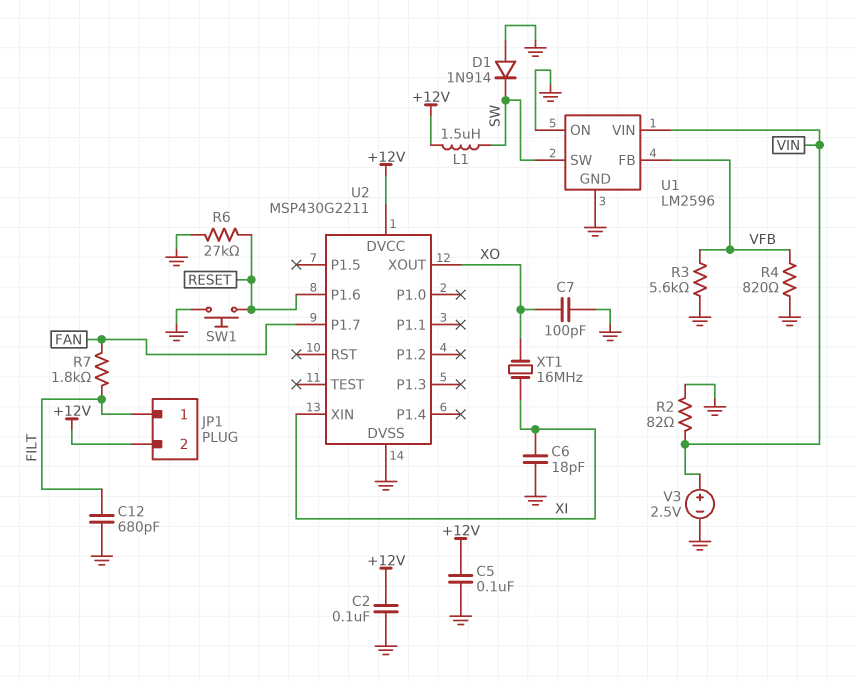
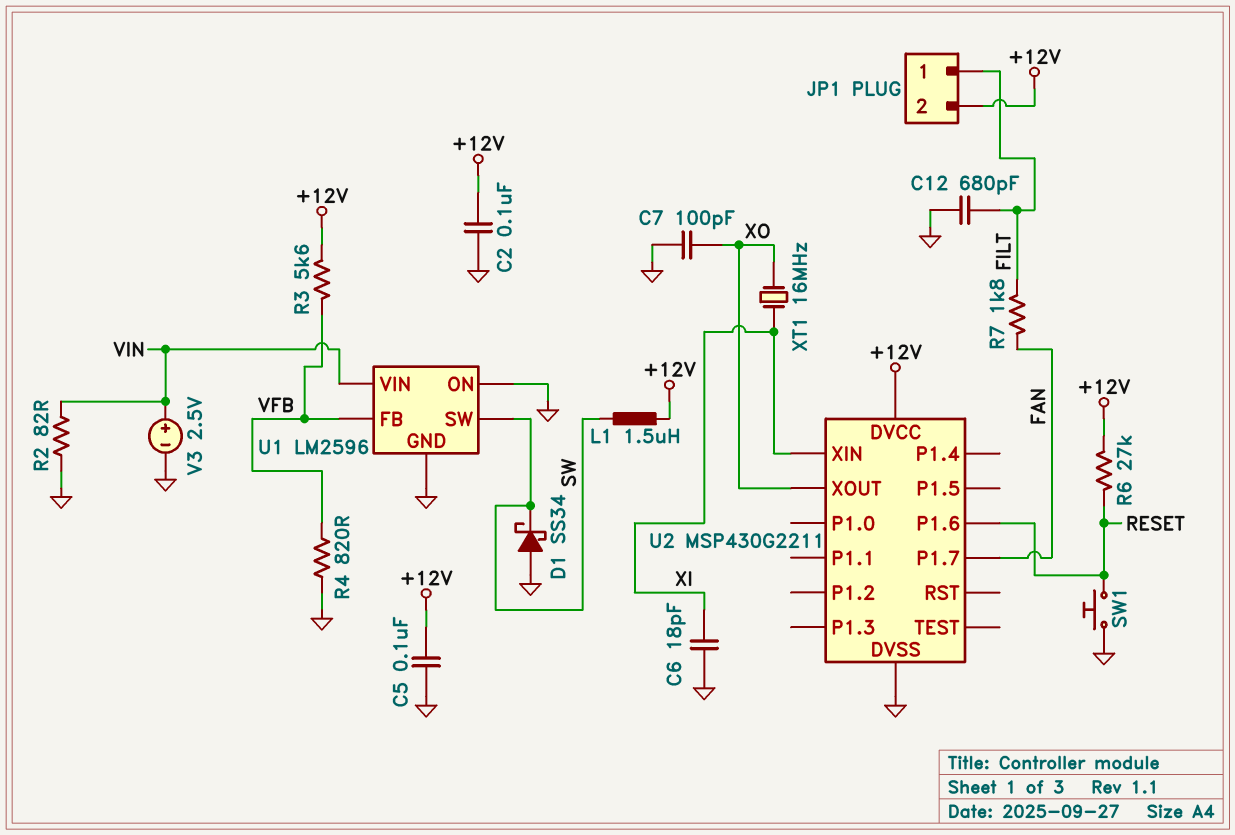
D1: diode 1N914 (A GND, K SW) -> schottky SS34 (A GND, K SW)
R3: 5.6k (GND, VFB) -> 5.6k (+12V, VFB)
R6: 27k (GND, RESET) -> 27k (+12V, RESET)

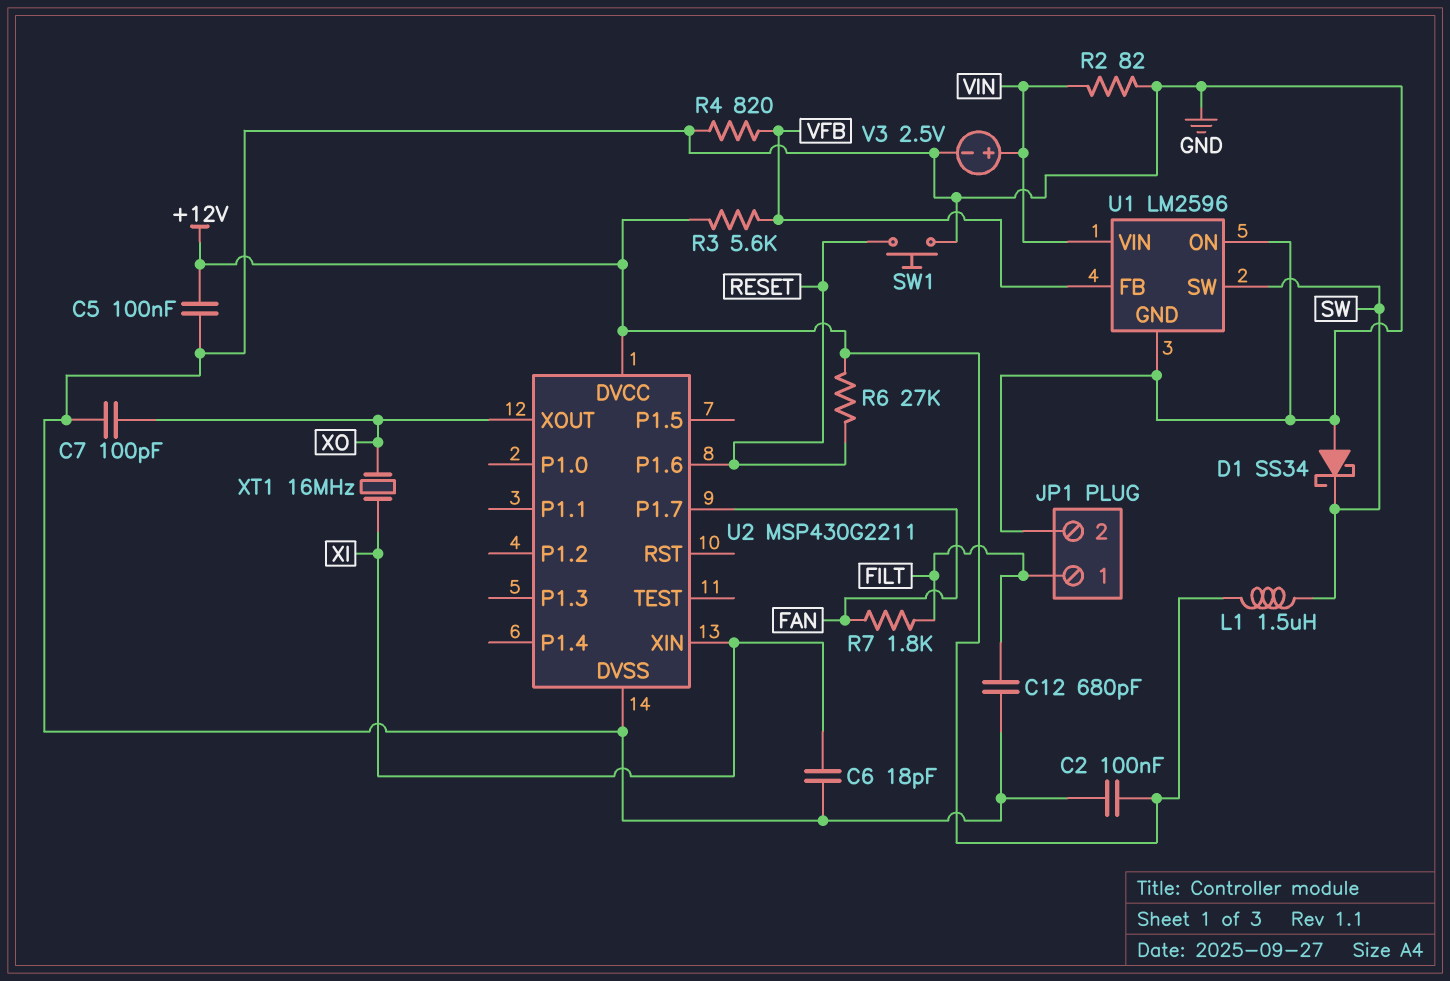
JP1 pin 2: +12V -> GND

